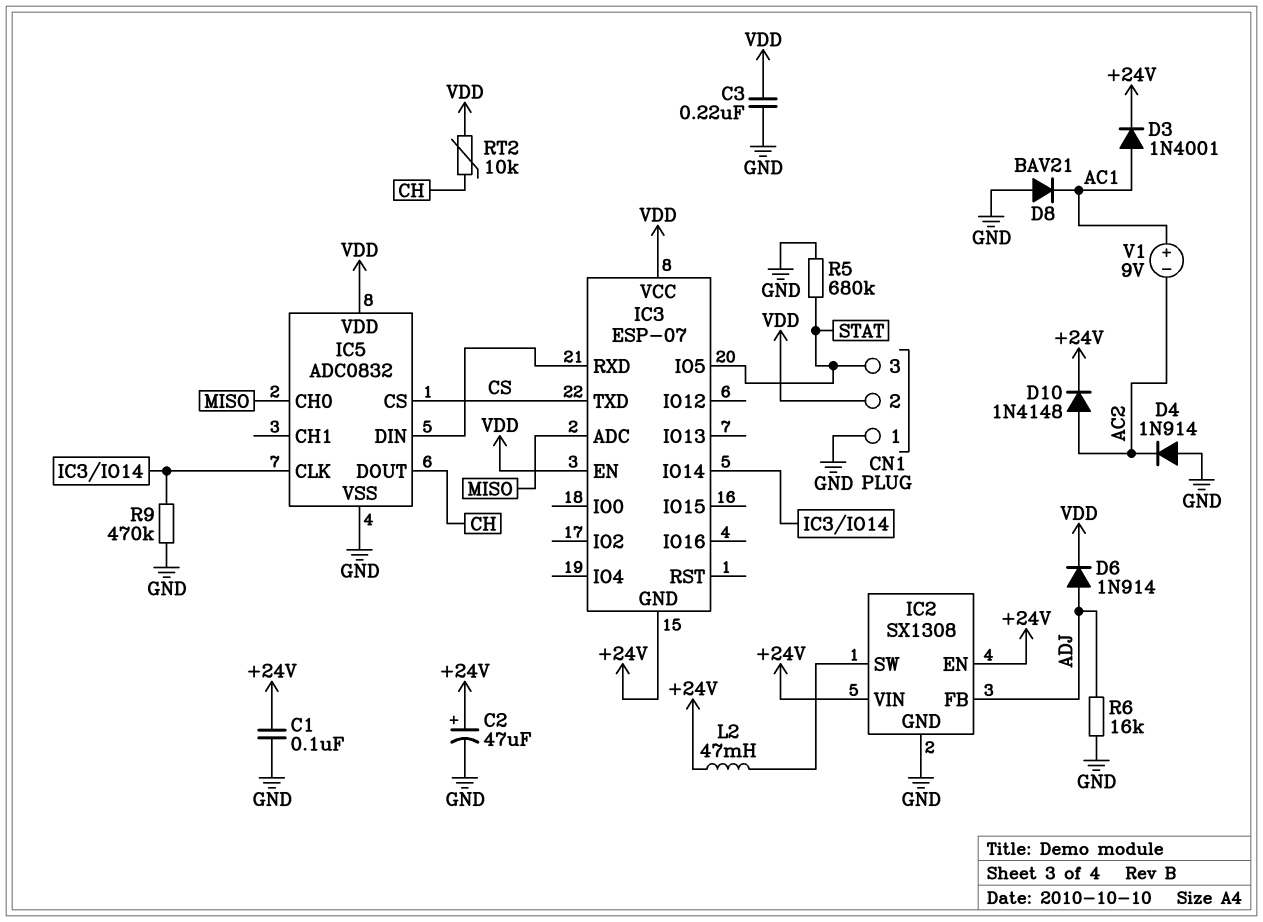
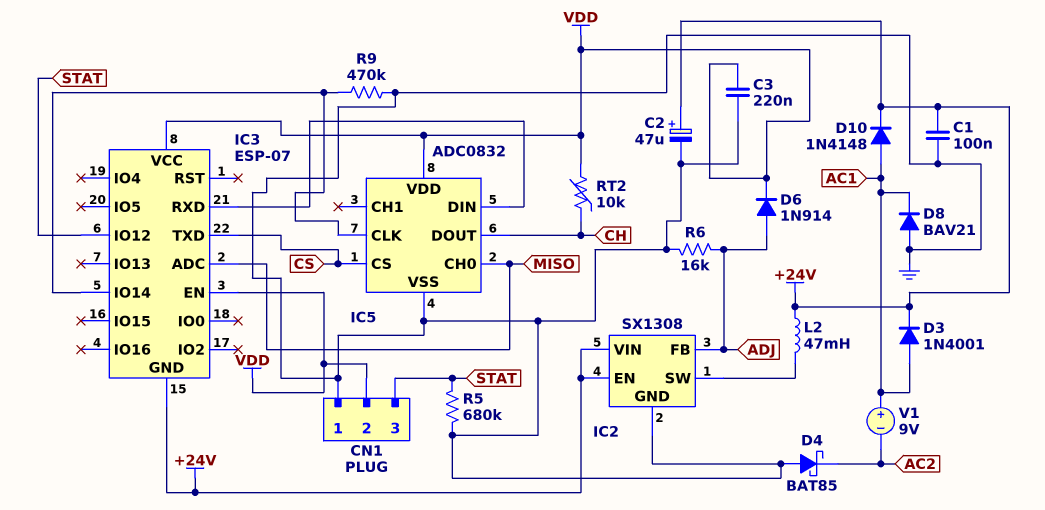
D4: diode 1N914 (A GND, K AC2) -> schottky BAT85 (A GND, K AC2)
D10: diode 1N4148 (A AC2, K +24V) -> diode 1N4148 (A AC1, K +24V)
IC3 pin IO5: STAT -> none
IC3 pin IO12: none -> STAT

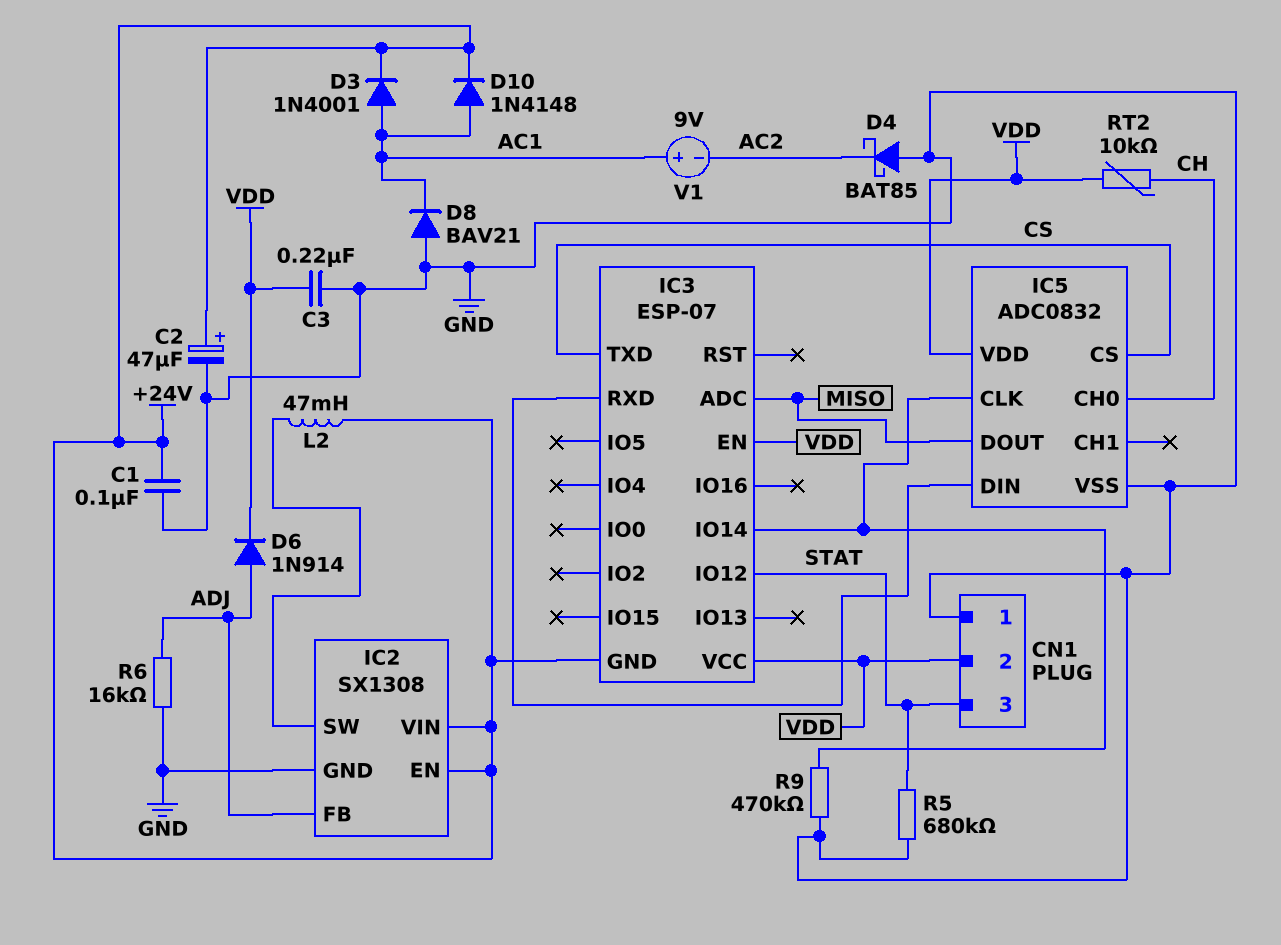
IC5 pin CH0: MISO -> CH
IC5 pin DOUT: CH -> MISO

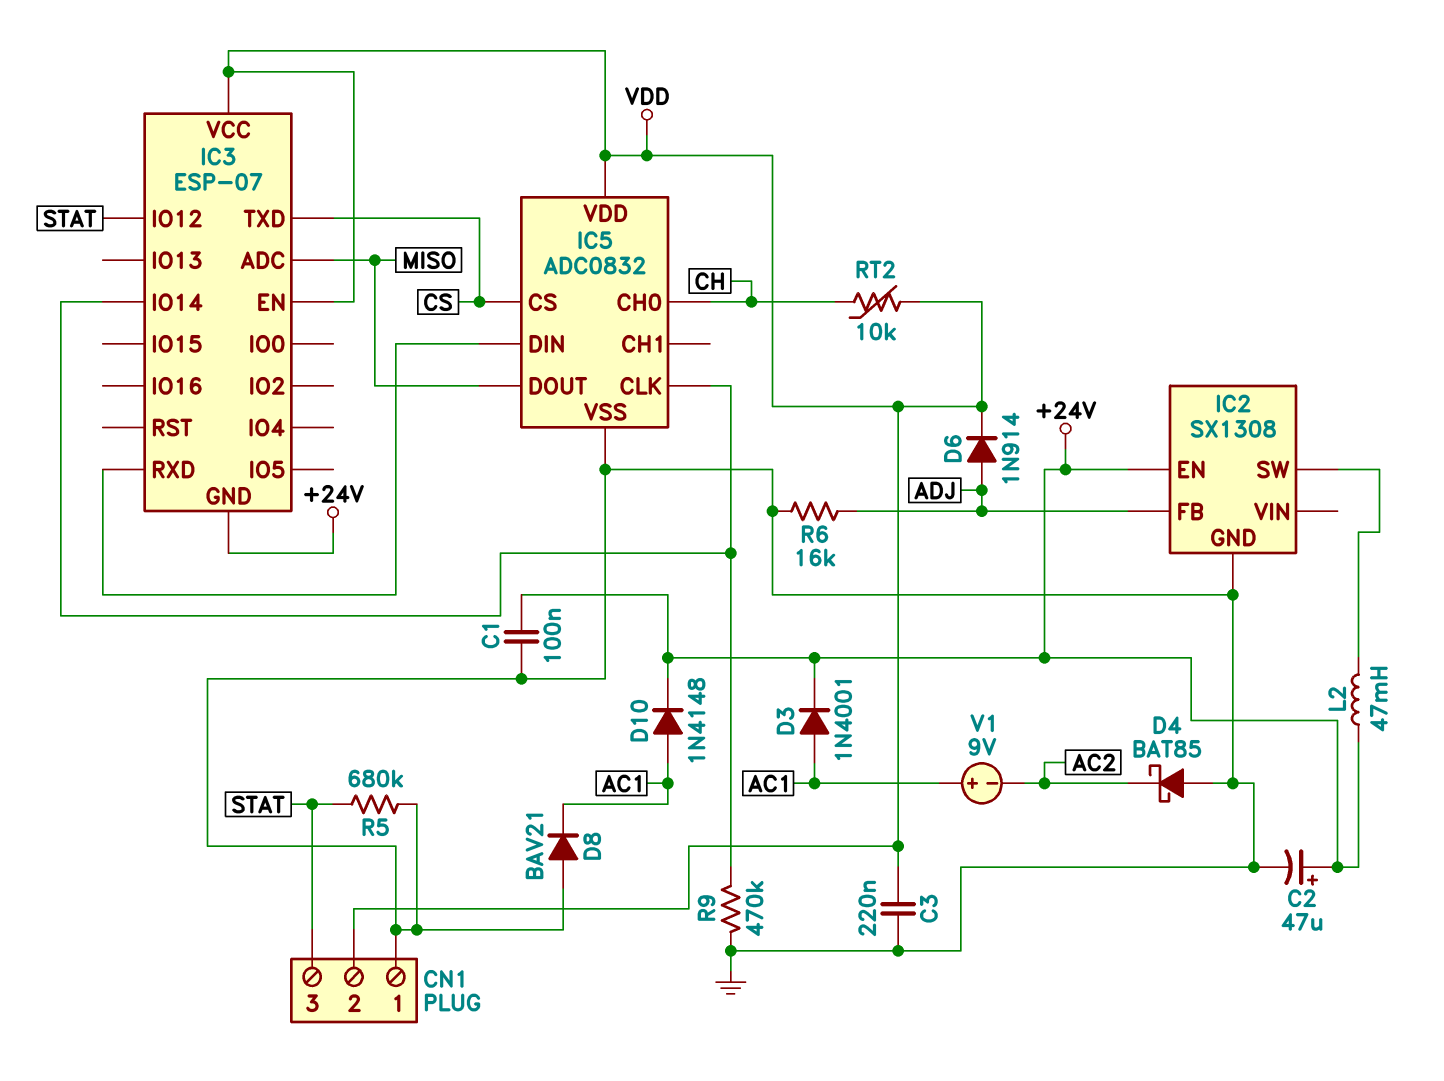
IC2 pin VIN: +24V -> none

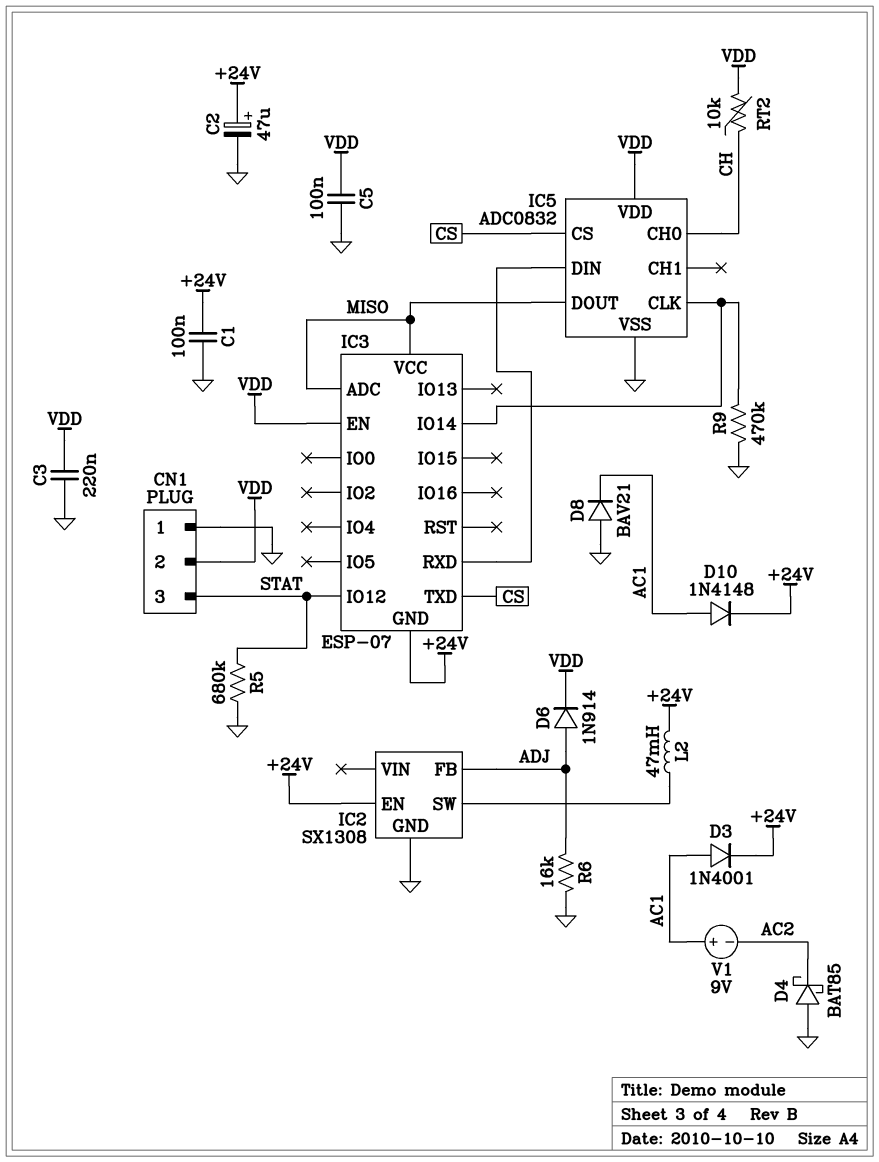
C5: none -> 100nF (GND, VDD)
IC3 pin VCC: VDD -> MISO

